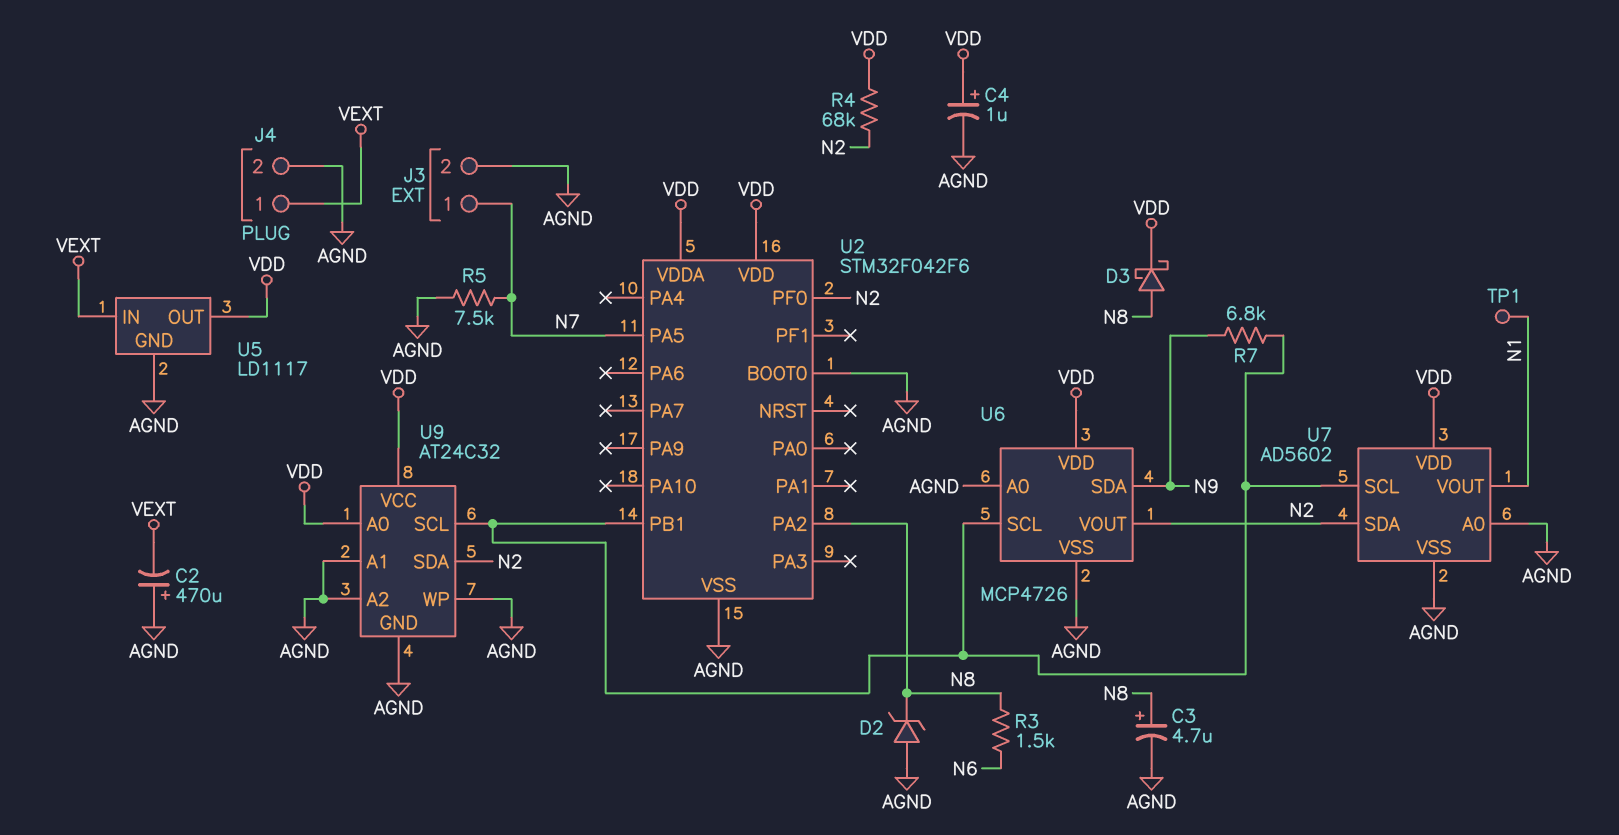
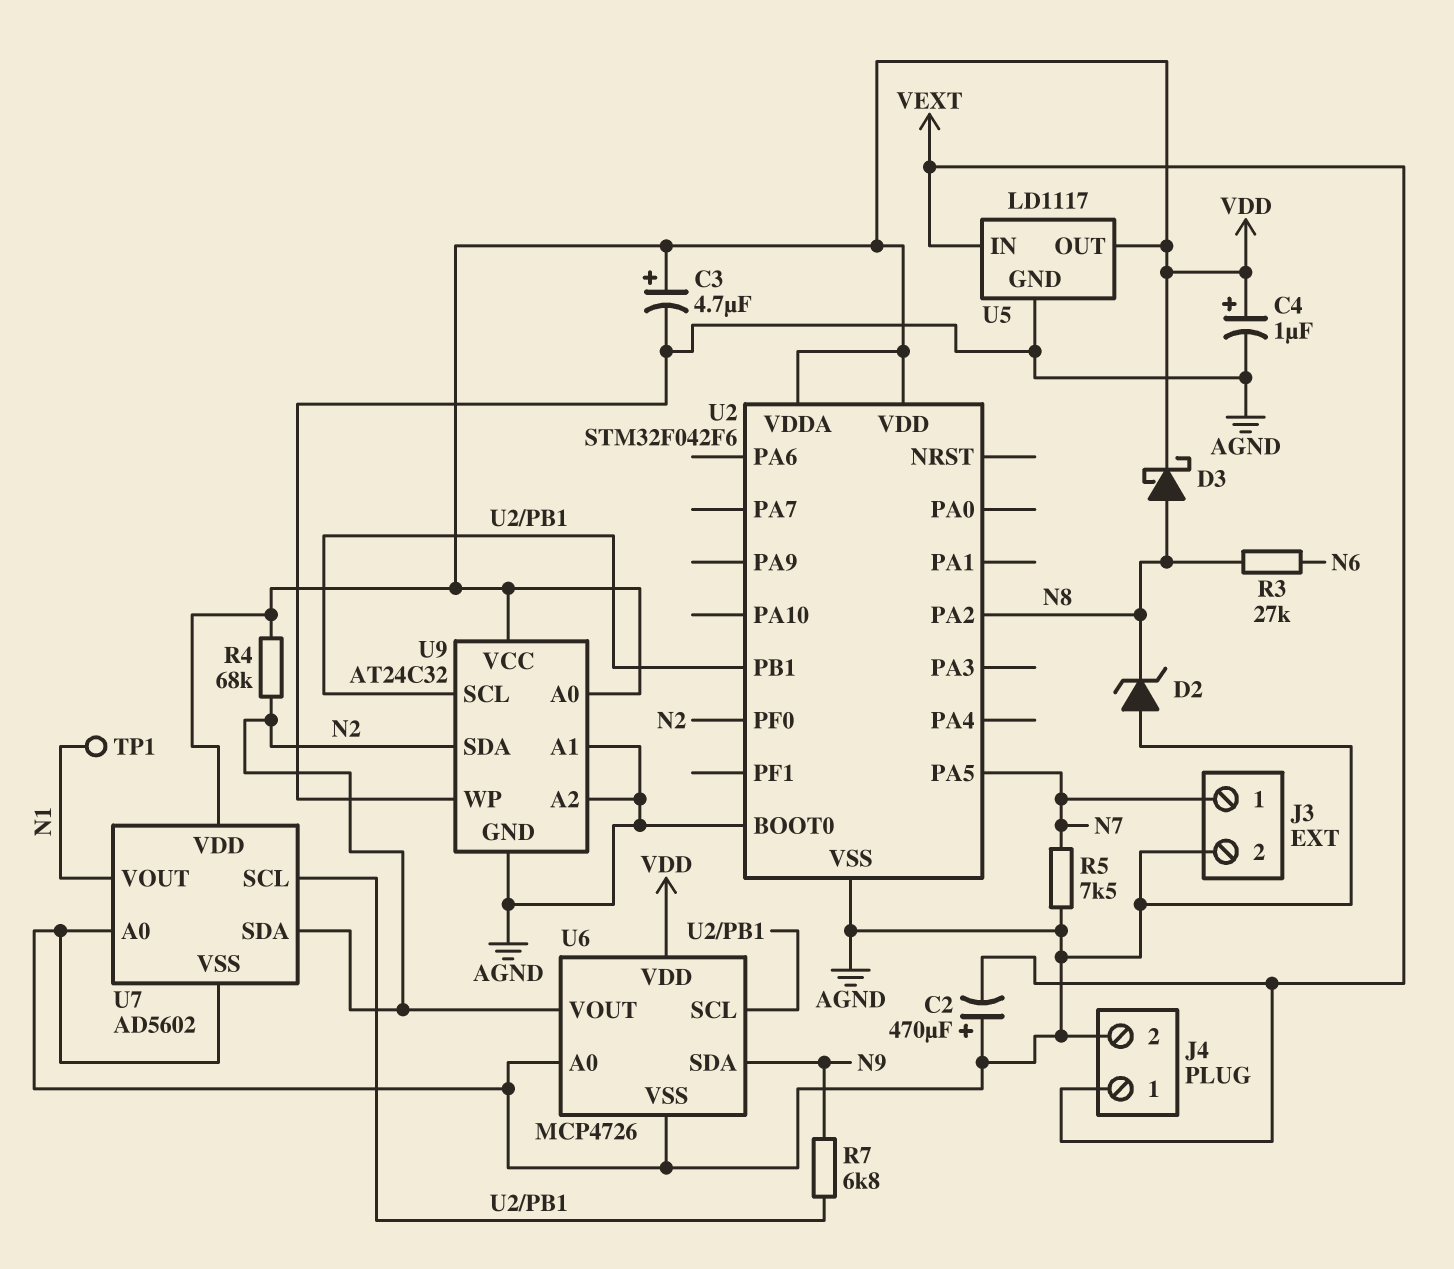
C3: 4.7uF (plus N8, minus AGND) -> 4.7uF (plus VDD, minus AGND)
R3: 1.5k (N6, N8) -> 27k (N6, N8)

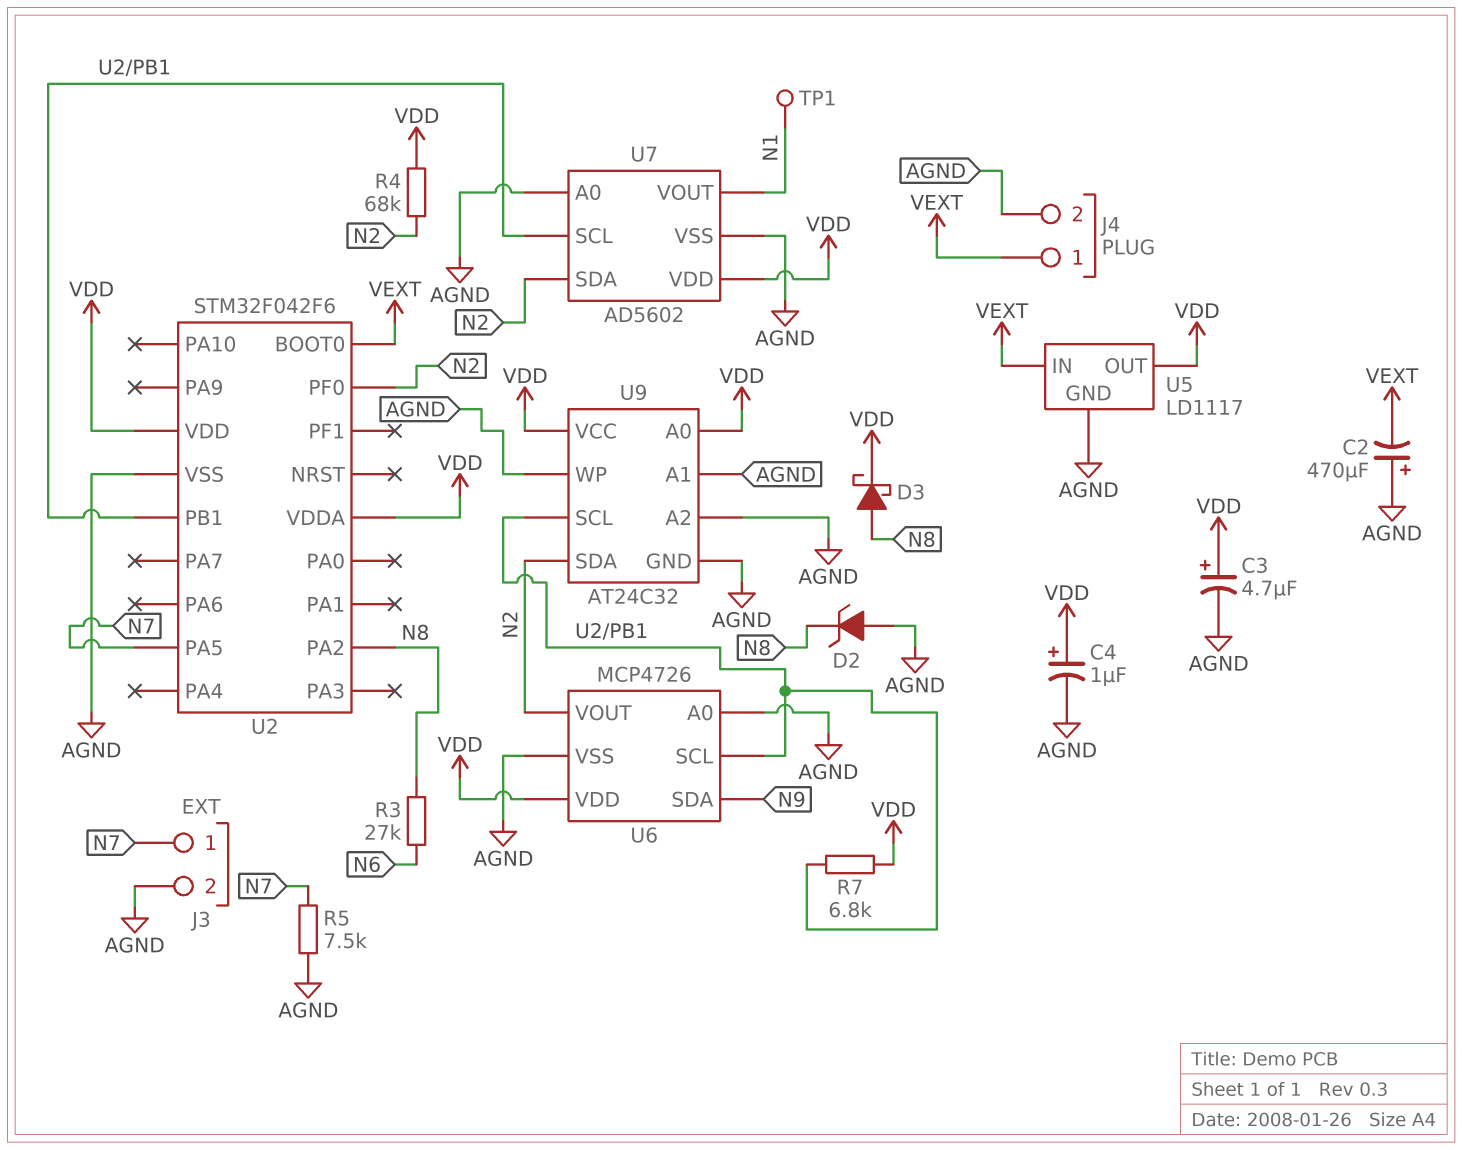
R7: 6.8k (N9, U2/PB1) -> 6.8k (U2/PB1, VDD)
U2 pin BOOT0: AGND -> VEXT

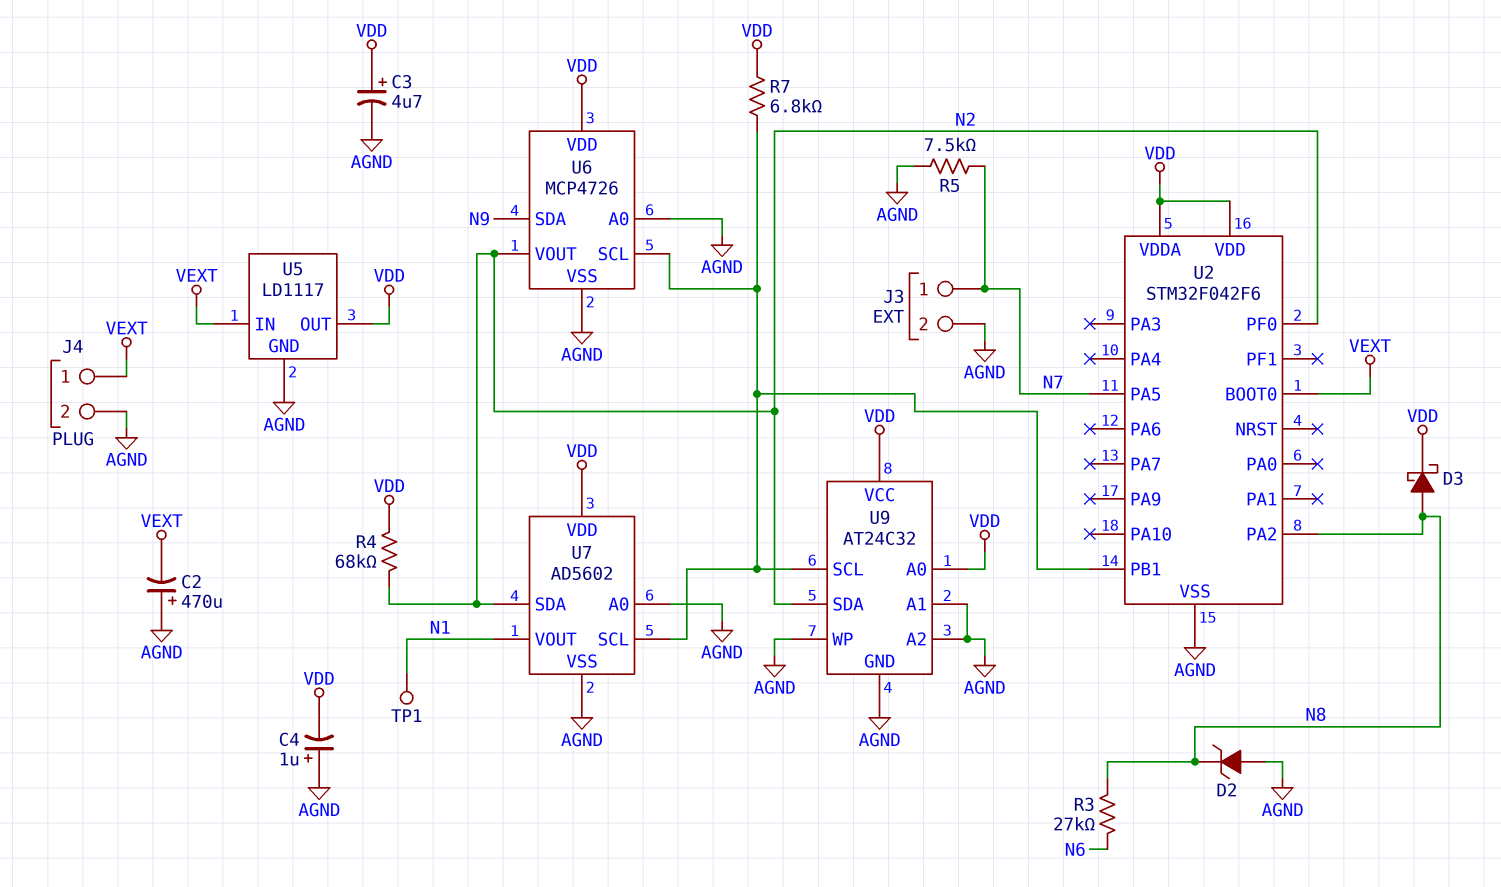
C4: 1uF (plus VDD, minus AGND) -> 1uF (plus AGND, minus VDD)

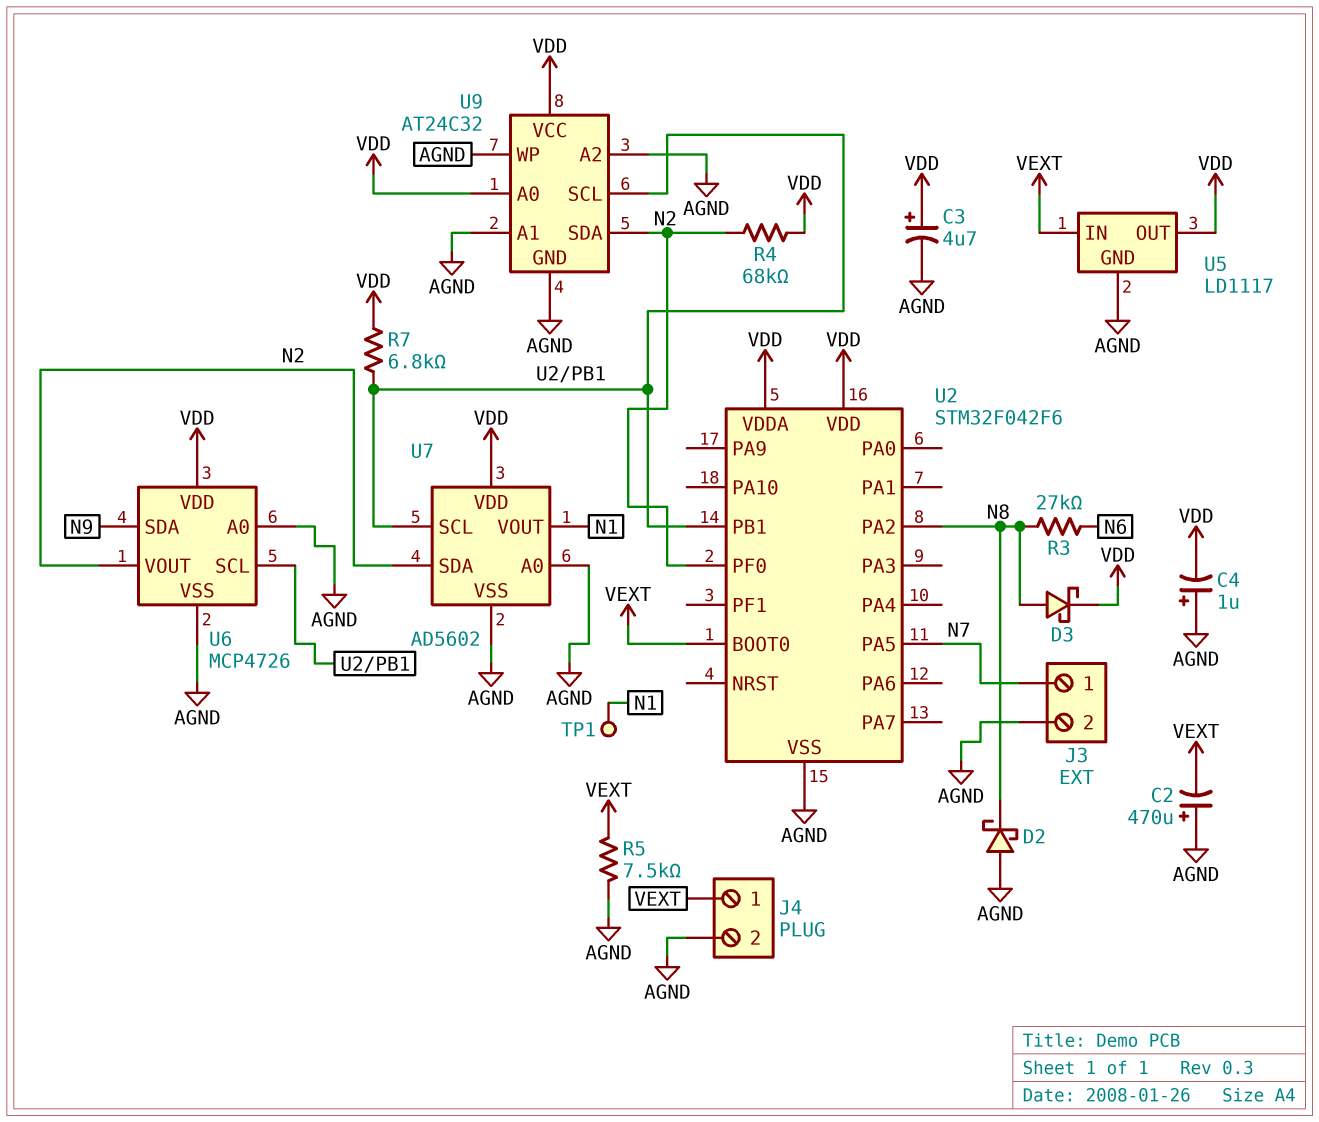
D2: zener (A AGND, K N8) -> schottky (A AGND, K N8)
R5: 7.5k (AGND, N7) -> 7.5k (AGND, VEXT)

